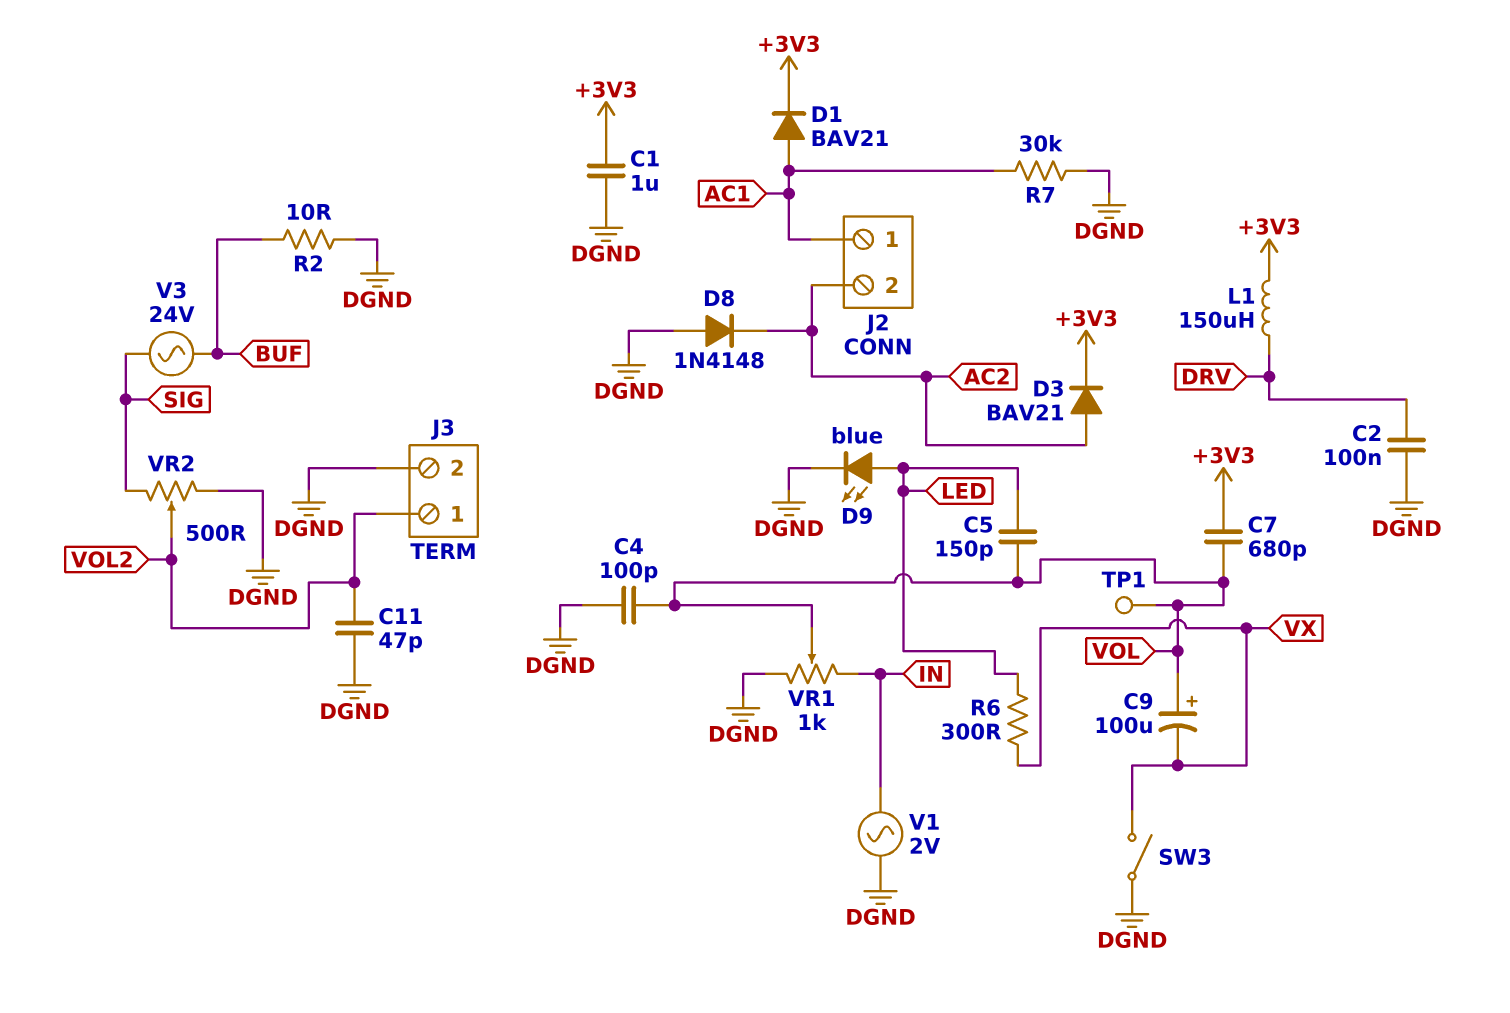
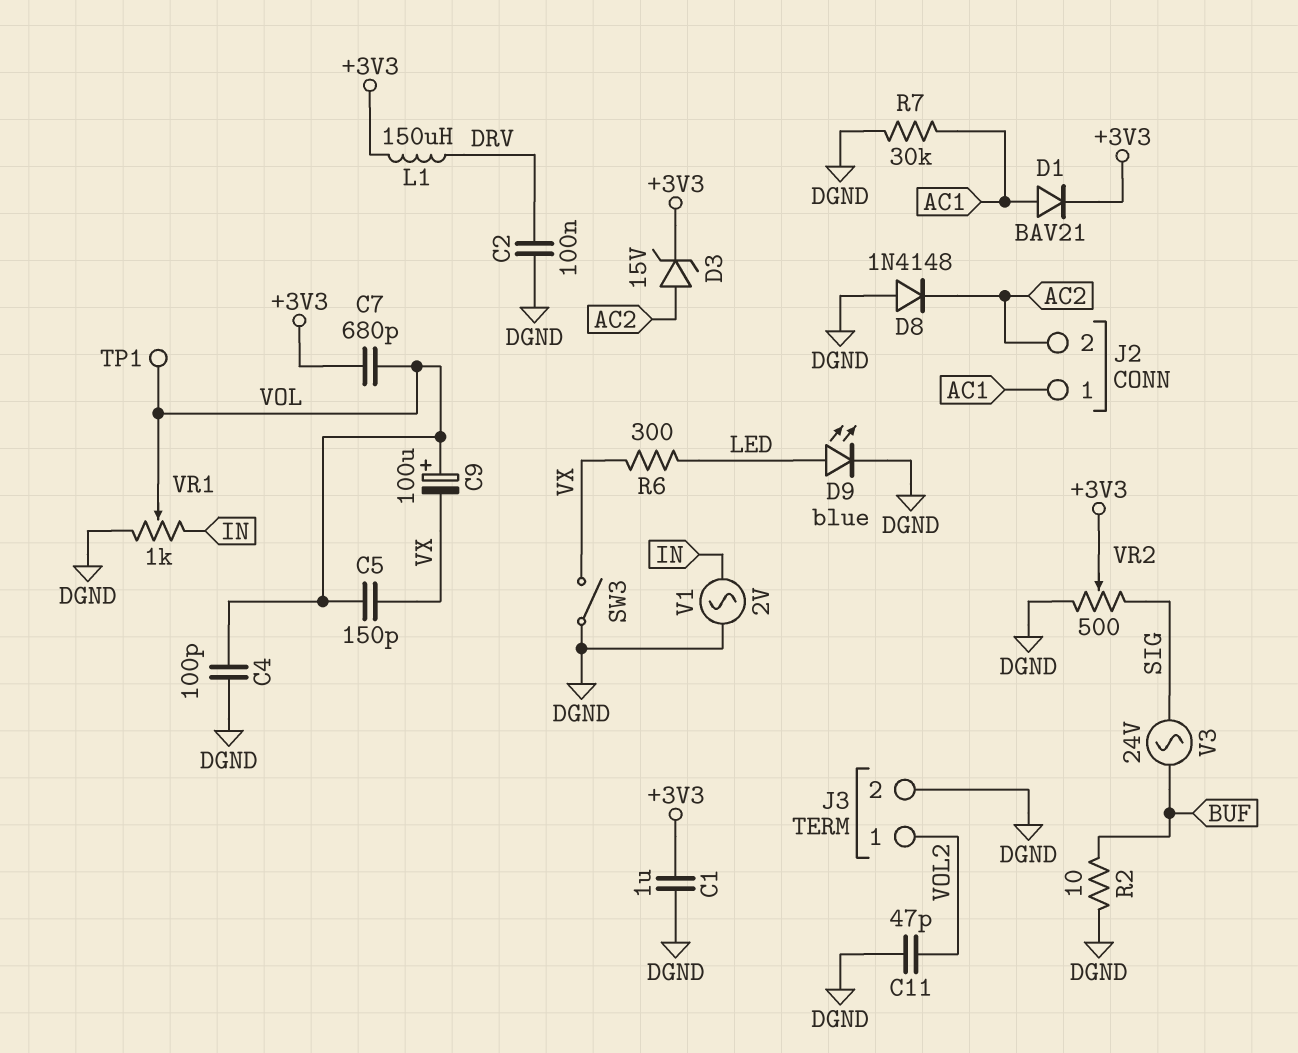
C5: 150pF (LED, VOL) -> 150pF (VOL, VX)
D3: diode BAV21 (A AC2, K +3V3) -> zener 15V (A AC2, K +3V3)
VR2: 500 (DGND, SIG, wiper VOL2) -> 500 (DGND, SIG, wiper +3V3)

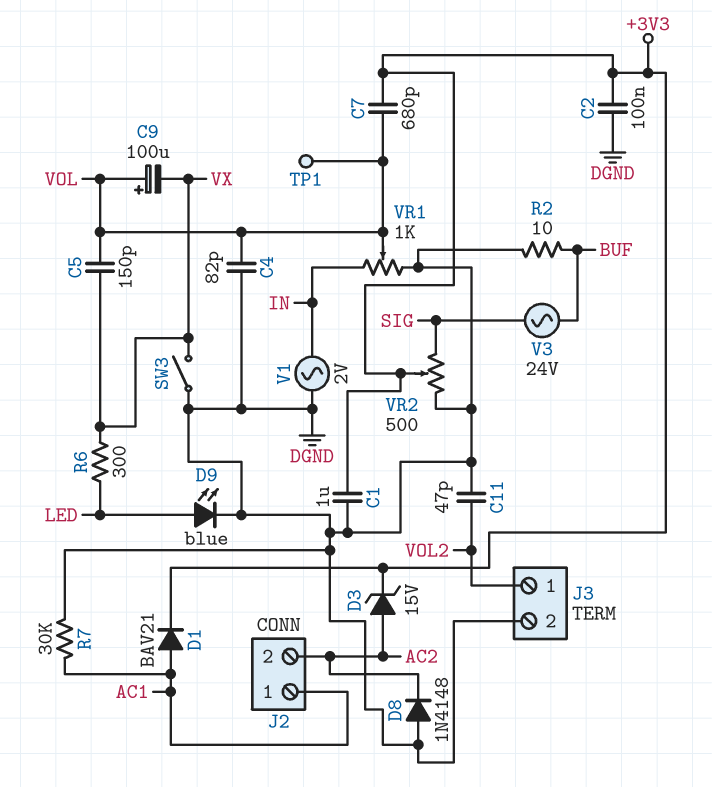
C2: 100nF (DGND, DRV) -> 100nF (+3V3, DGND)
C4: 100pF (DGND, VOL) -> 82pF (DGND, VOL)
L1: 150uH (+3V3, DRV) -> none

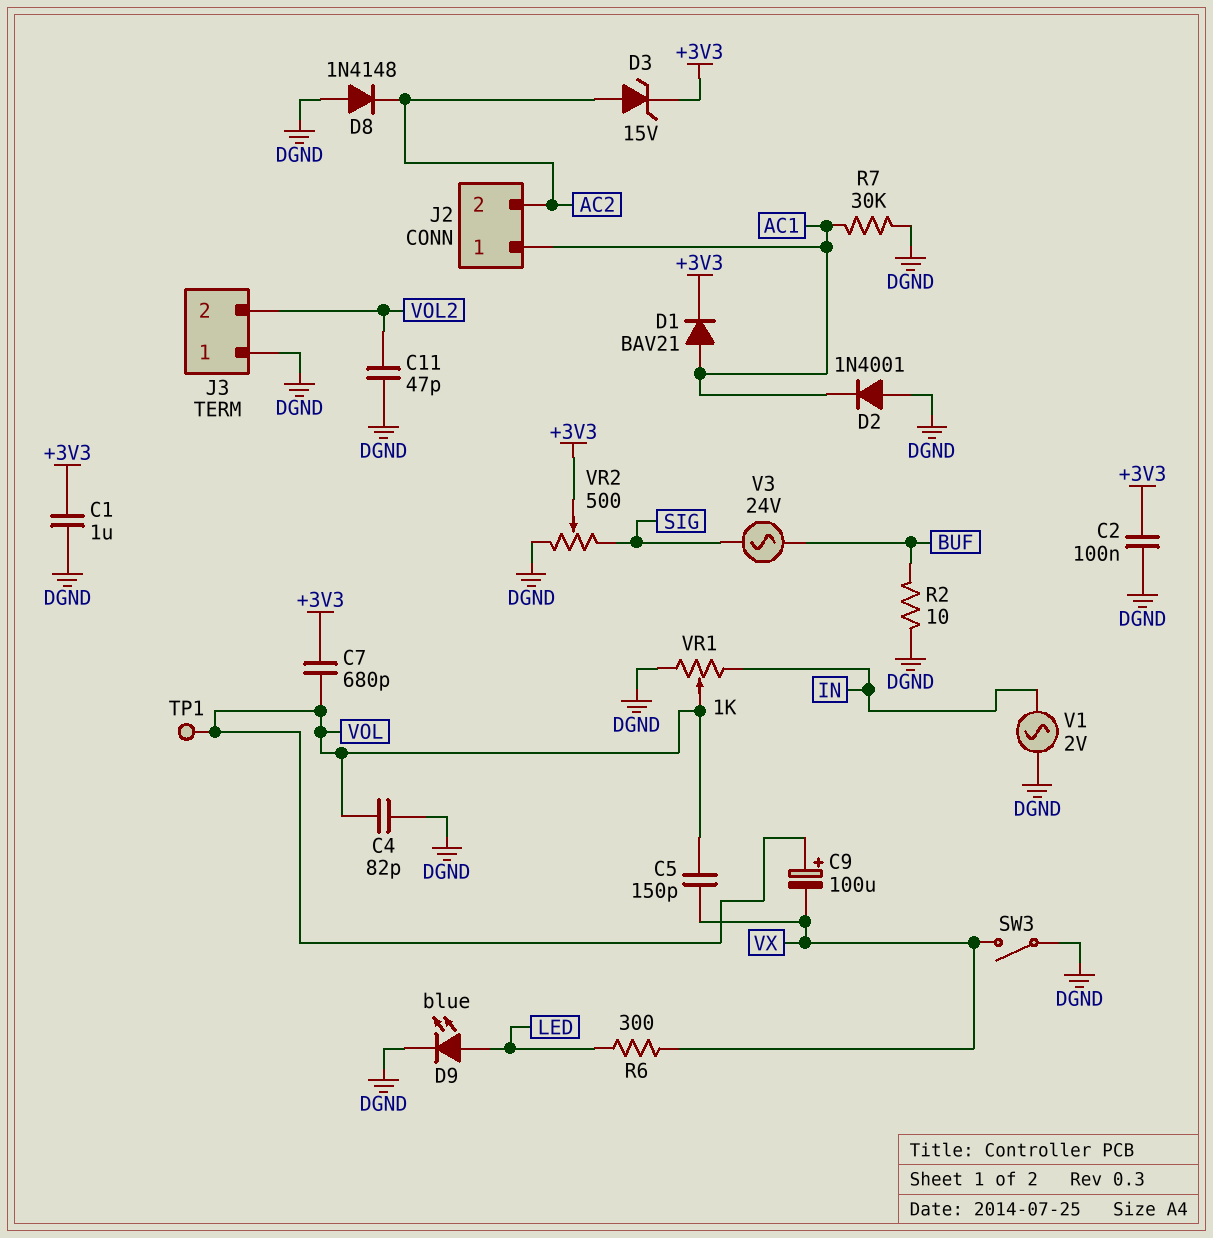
D2: none -> diode 1N4001 (A DGND, K AC1)
J3 pin 1: VOL2 -> DGND
J3 pin 2: DGND -> VOL2

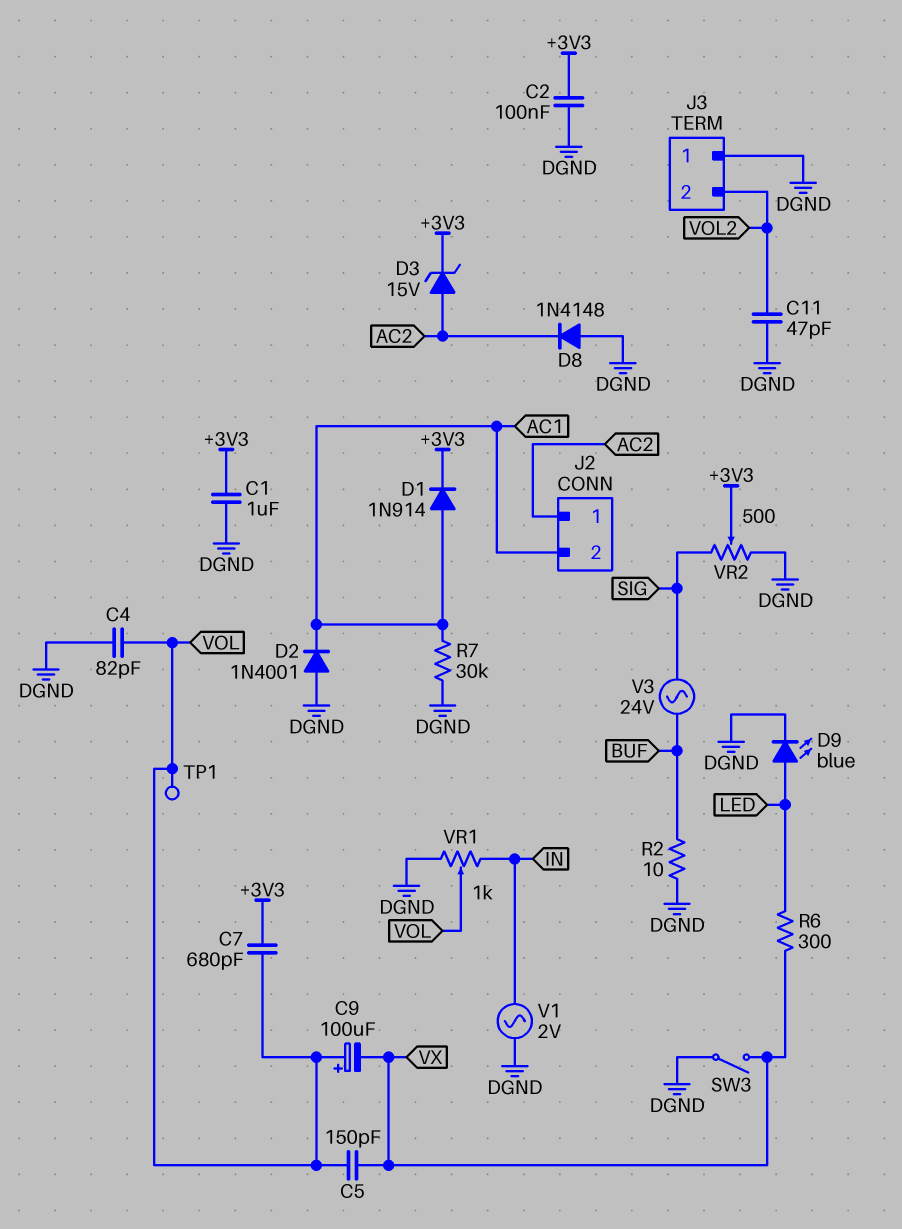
D1: diode BAV21 (A AC1, K +3V3) -> diode 1N914 (A AC1, K +3V3)
J2 pin 1: AC1 -> AC2
J2 pin 2: AC2 -> AC1

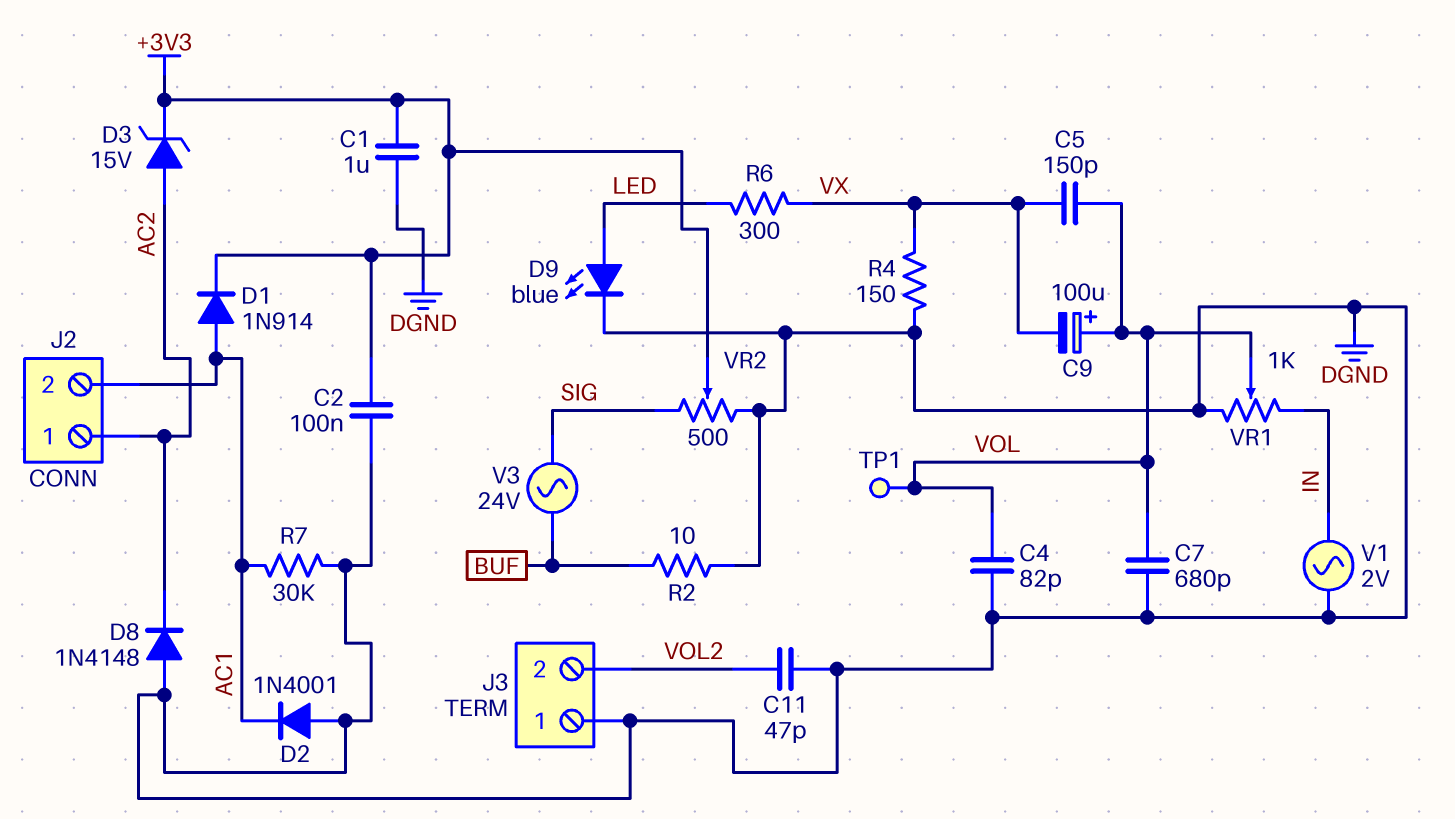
C7: 680pF (+3V3, VOL) -> 680pF (DGND, VOL)
R4: none -> 150 (DGND, VX)
SW3: switch (DGND, VX) -> none

